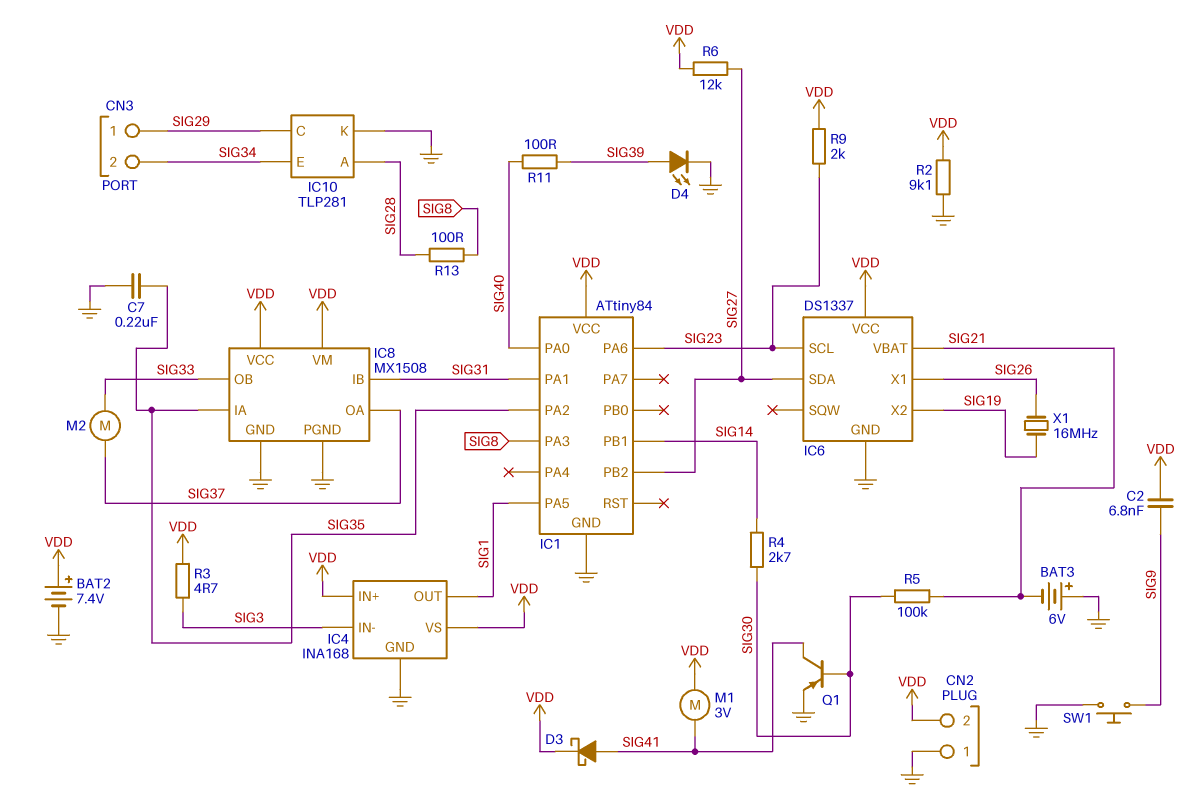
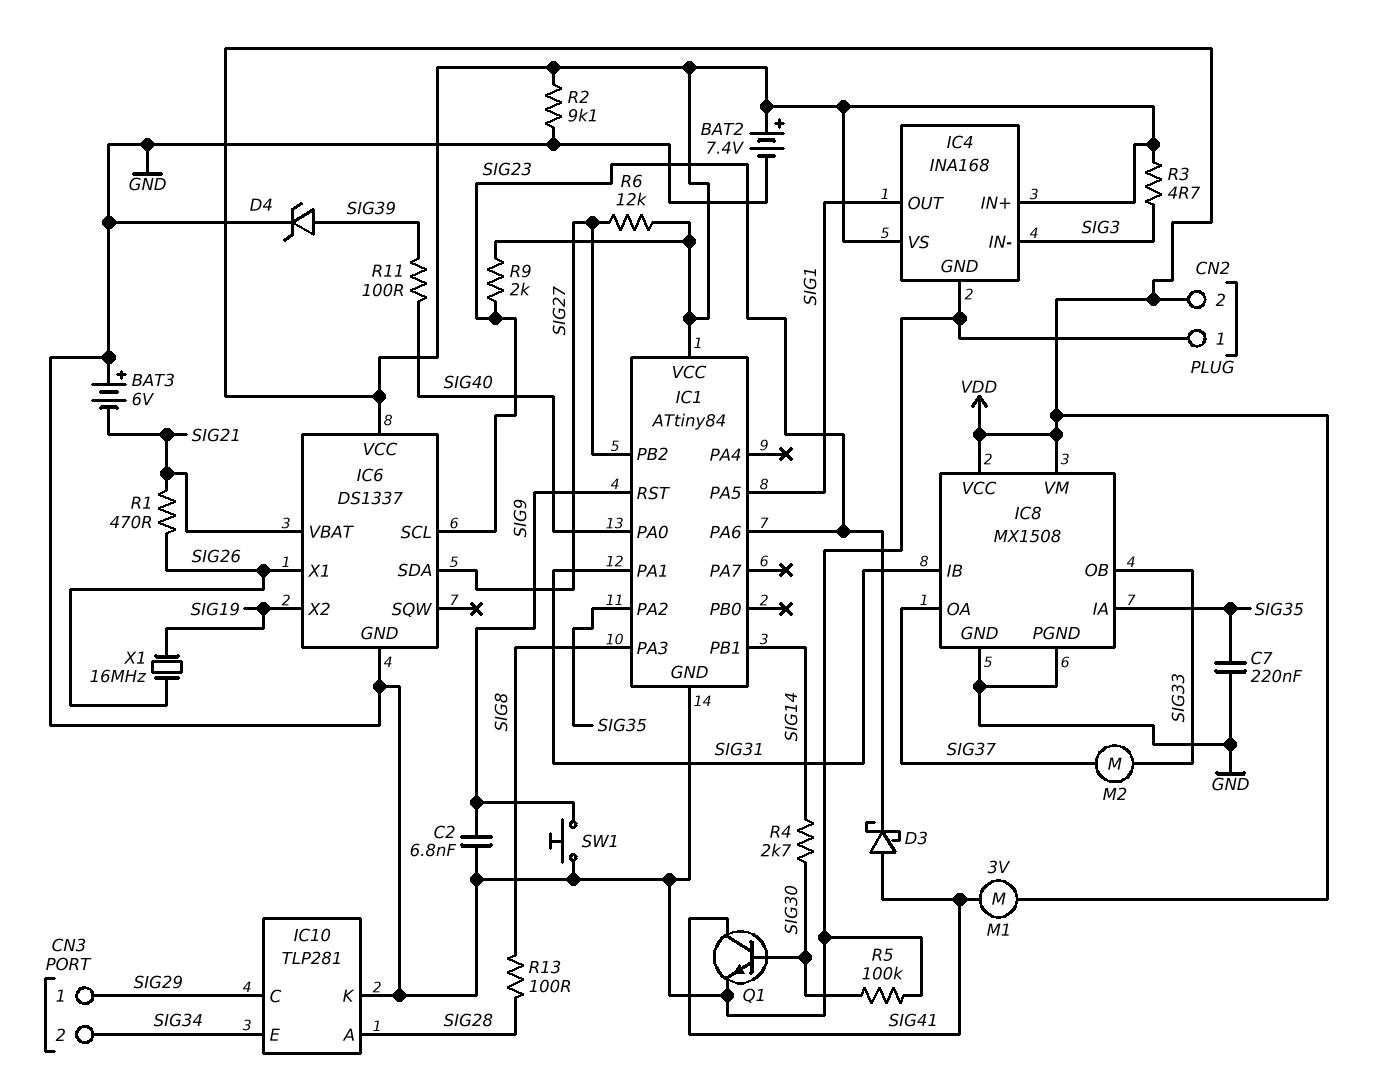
C2: 6.8nF (SIG9, VDD) -> 6.8nF (GND, SIG9)
D3: schottky (A SIG41, K VDD) -> schottky (A SIG41, K SIG23)
D4: LED (A SIG39, K GND) -> zener (A SIG39, K GND)
IC1 pin RST: none -> SIG9
Q1: PNP (B SIG30, C SIG41, E GND) -> NPN (B SIG30, C SIG41, E GND)
R1: none -> 470 (SIG21, SIG26)
R5: 100k (SIG21, SIG30) -> 100k (GND, SIG30)

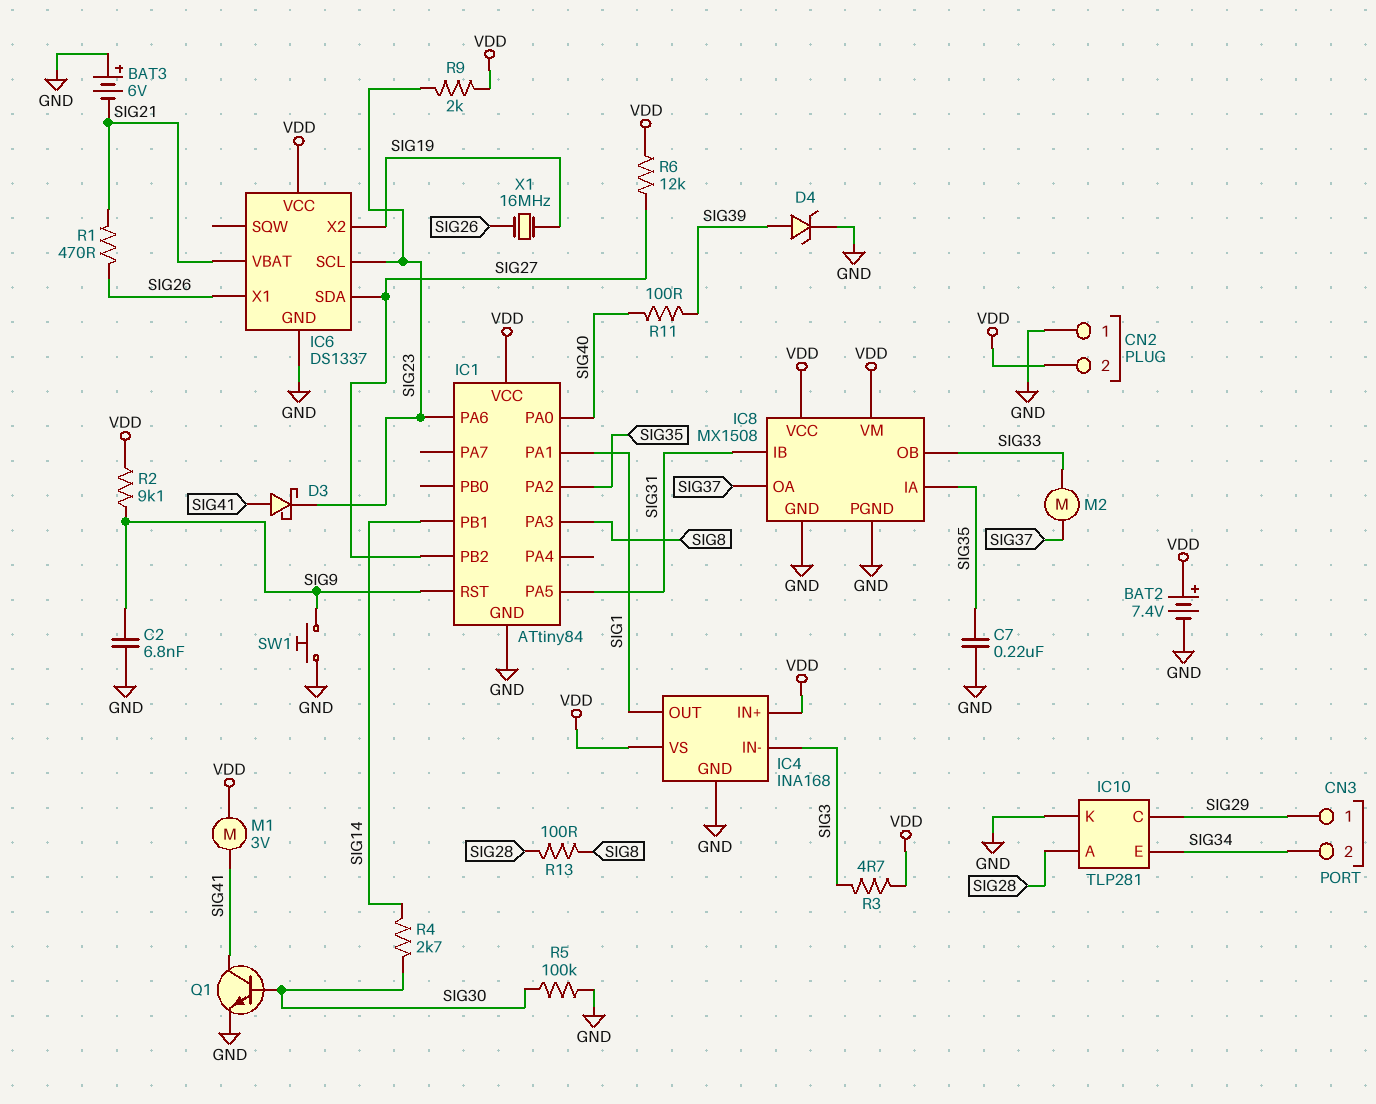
IC1 pin PA1: SIG31 -> SIG1
IC1 pin PA5: SIG1 -> SIG31
R2: 9.1k (GND, VDD) -> 9.1k (SIG9, VDD)

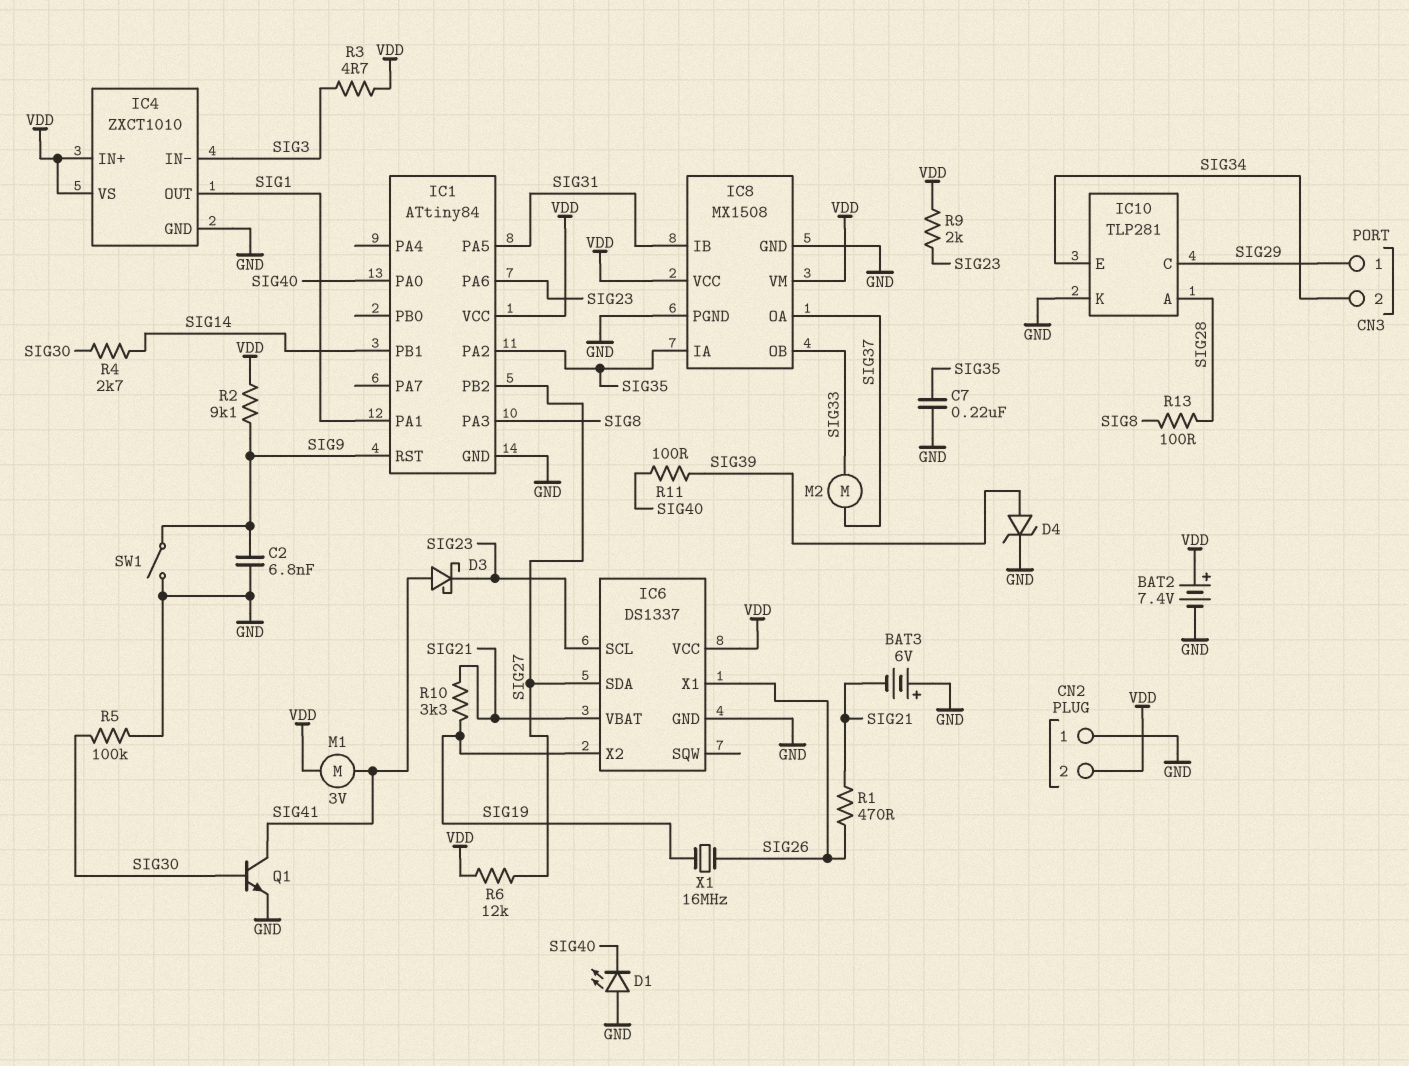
D1: none -> LED (A GND, K SIG40)
IC4: INA168 -> ZXCT1010
R10: none -> 3.3k (SIG19, SIG21)
SW1: button (GND, SIG9) -> switch (GND, SIG9)

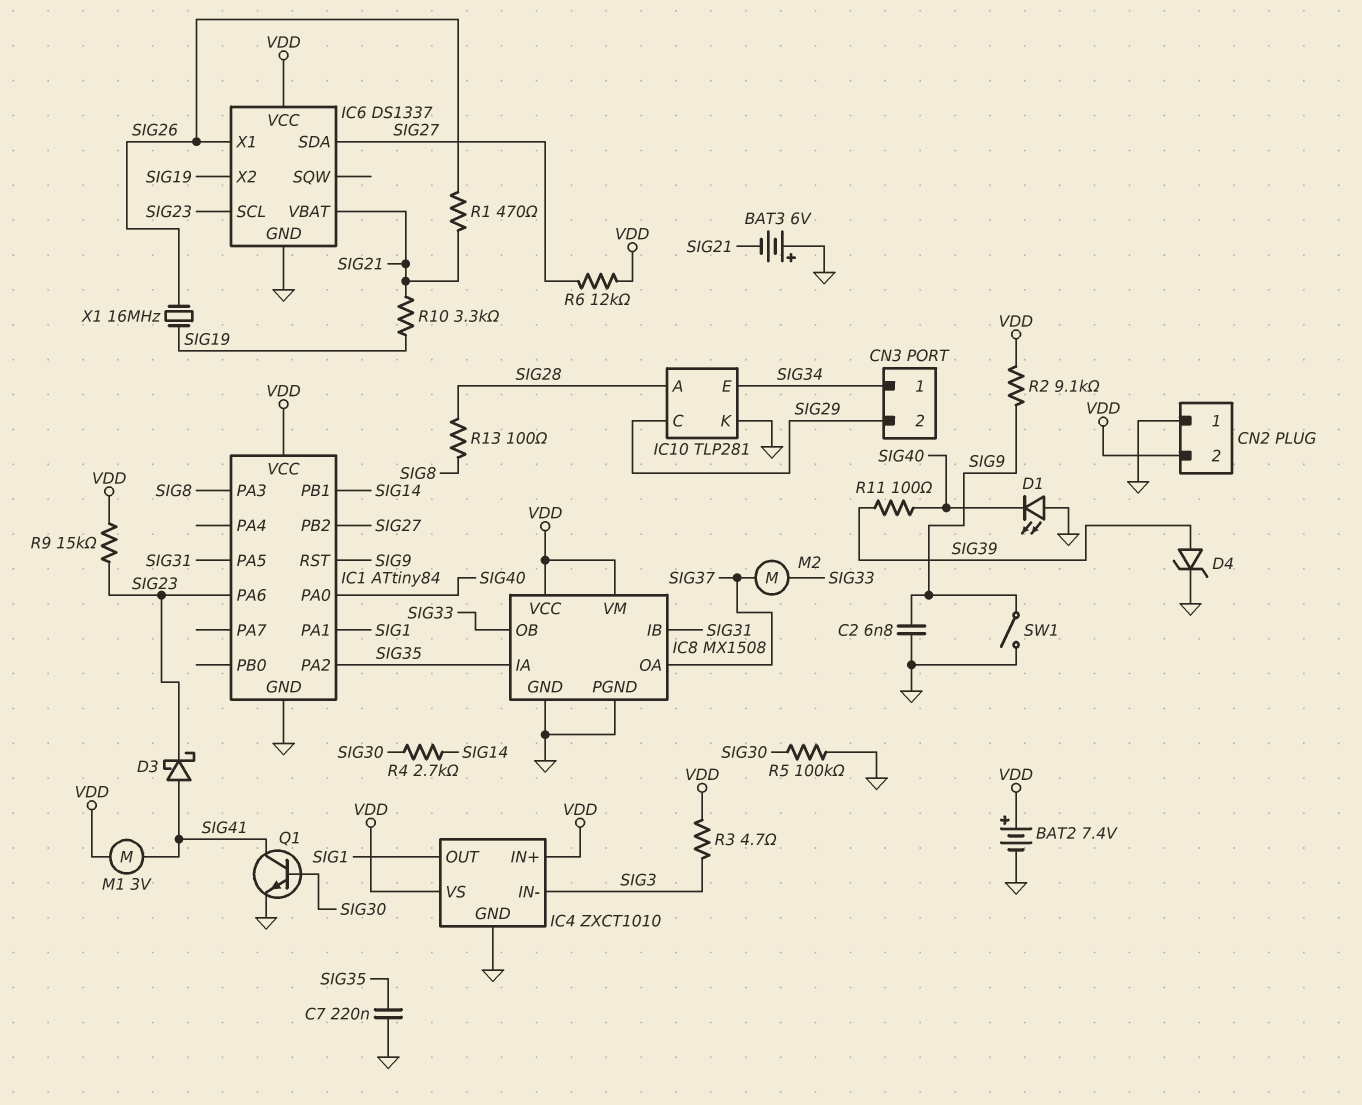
CN3 pin 1: SIG29 -> SIG34
CN3 pin 2: SIG34 -> SIG29
R9: 2k (SIG23, VDD) -> 15k (SIG23, VDD)

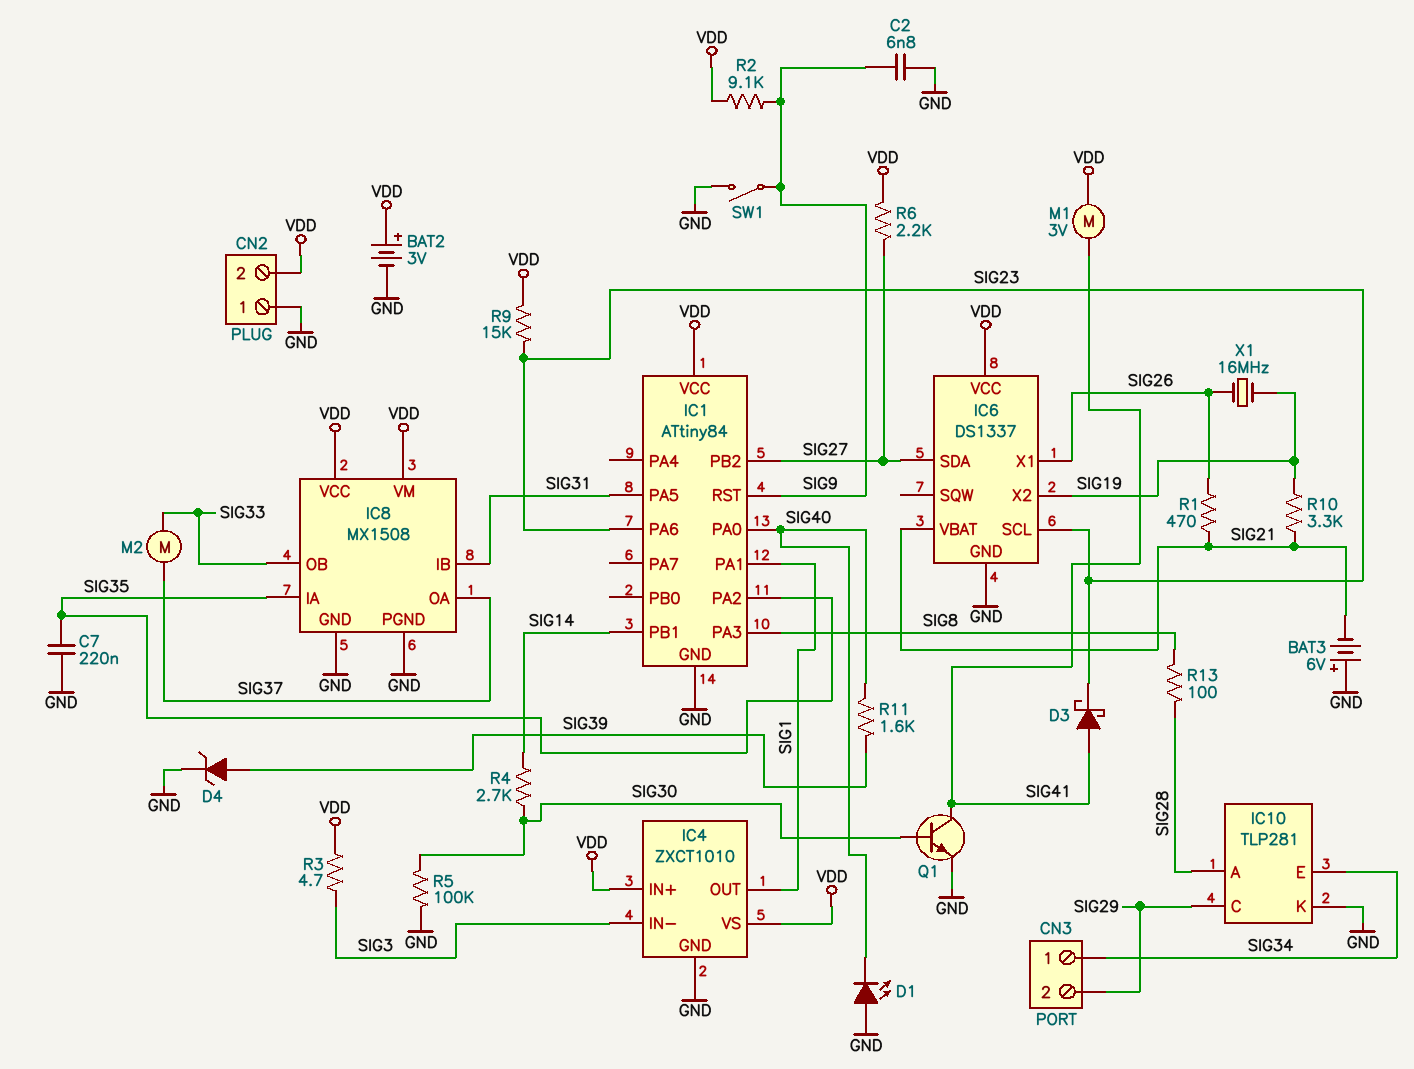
BAT2: 7.4V (plus VDD, minus GND) -> 3V (plus VDD, minus GND)
R6: 12k (SIG27, VDD) -> 2.2k (SIG27, VDD)
R11: 100 (SIG39, SIG40) -> 1.6k (SIG39, SIG40)

